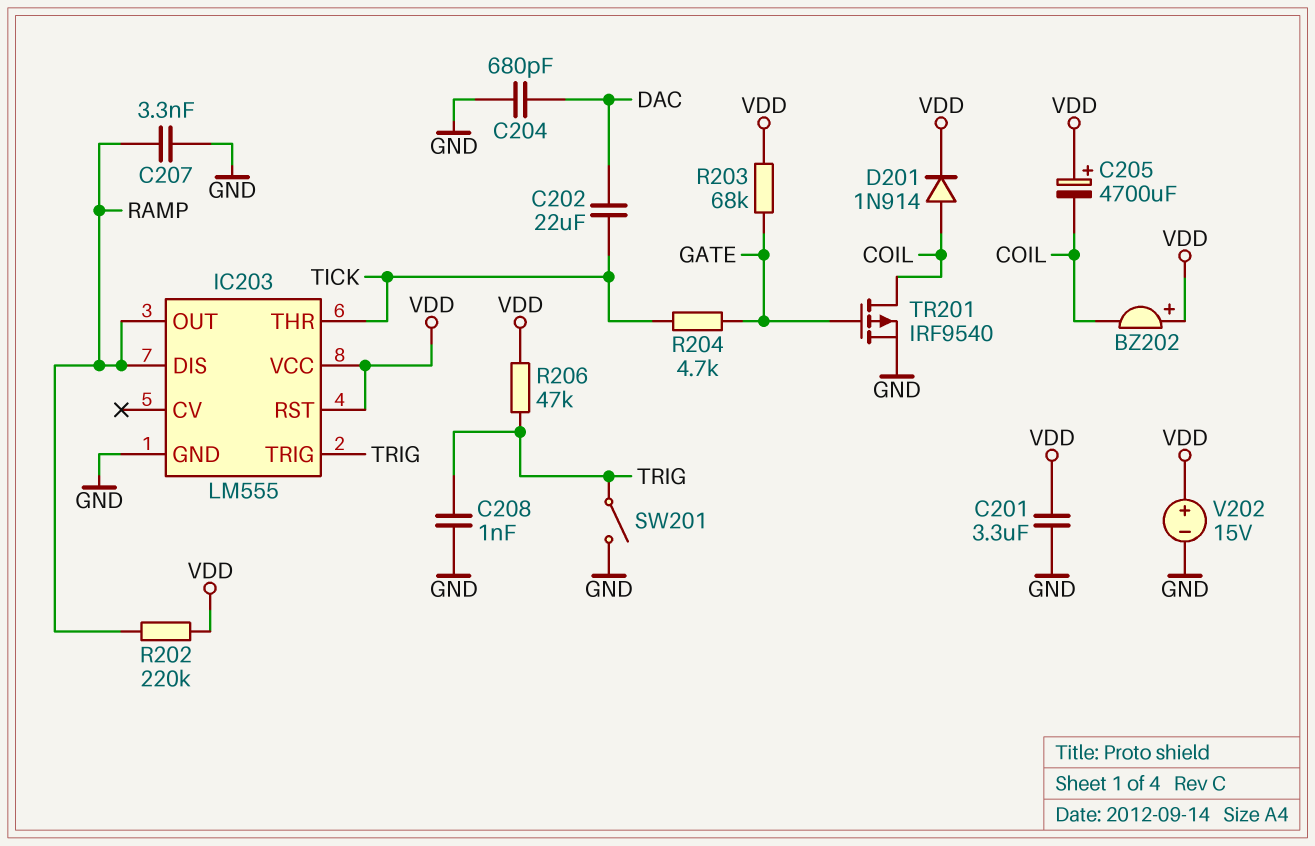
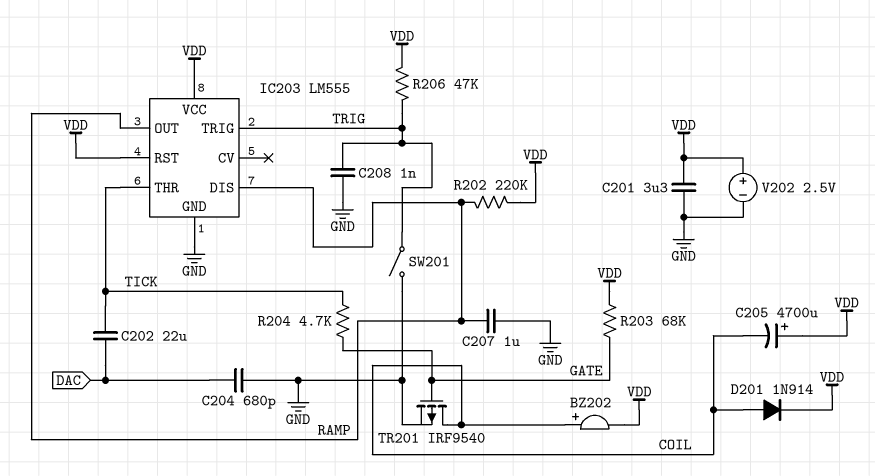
BZ202: buzzer (plus VDD, minus COIL) -> buzzer (plus COIL, minus VDD)
C207: 3.3nF (GND, RAMP) -> 1uF (GND, RAMP)
V202: 15V (plus VDD, minus GND) -> 2.5V (plus VDD, minus GND)

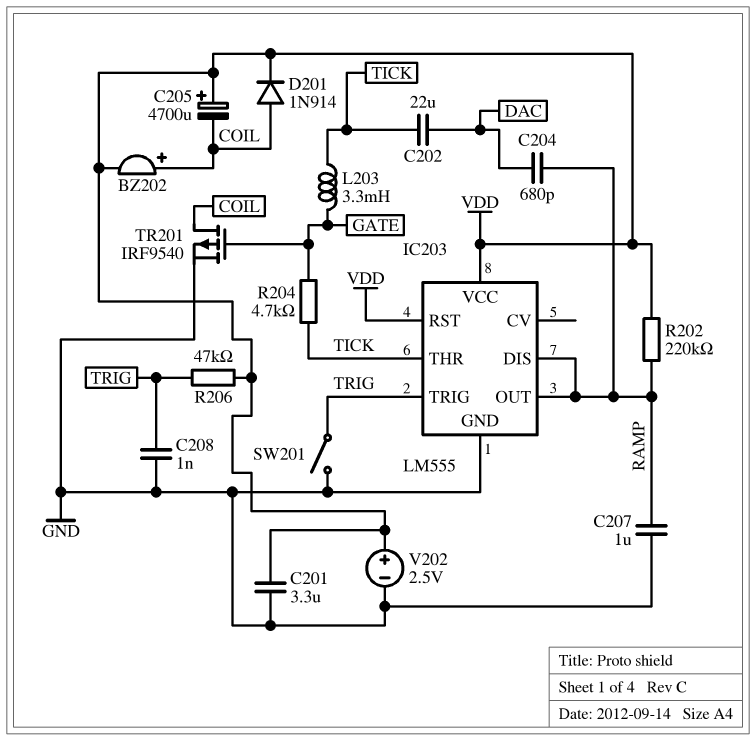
C204: 680pF (DAC, GND) -> 680pF (DAC, RAMP)
L203: none -> 3.3mH (GATE, TICK)
R203: 68k (GATE, VDD) -> none

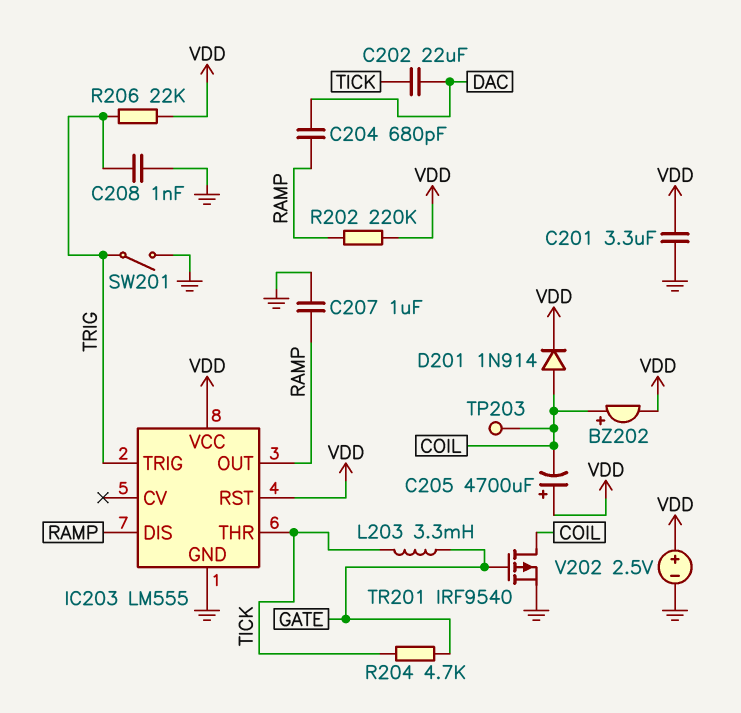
R206: 47k (TRIG, VDD) -> 22k (TRIG, VDD)
TP203: none -> test point (COIL)

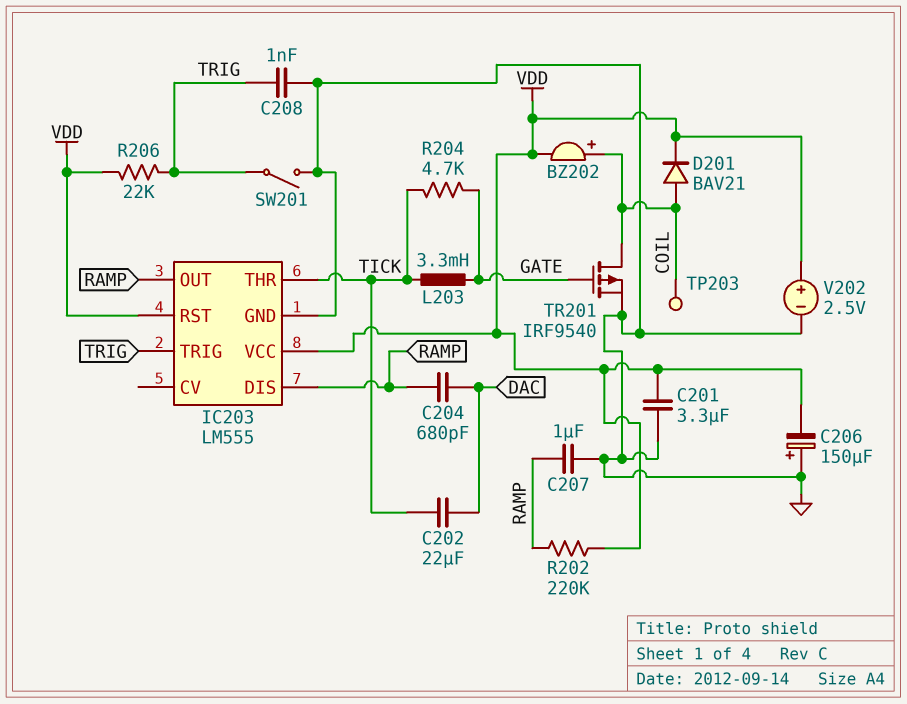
C205: 4700uF (plus VDD, minus COIL) -> none
C206: none -> 150uF (plus GND, minus VDD)
D201: diode 1N914 (A COIL, K VDD) -> diode BAV21 (A COIL, K VDD)

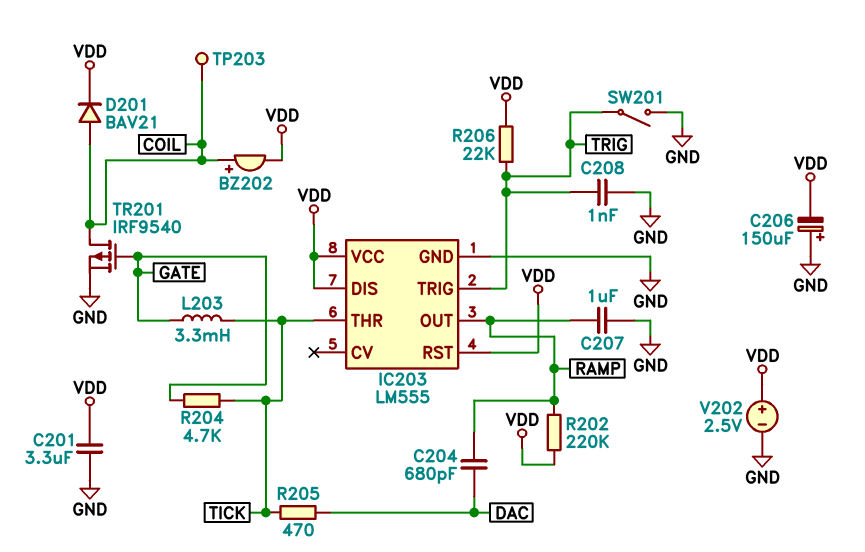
C202: 22uF (DAC, TICK) -> none
IC203 pin DIS: RAMP -> VDD
R205: none -> 470 (DAC, TICK)

